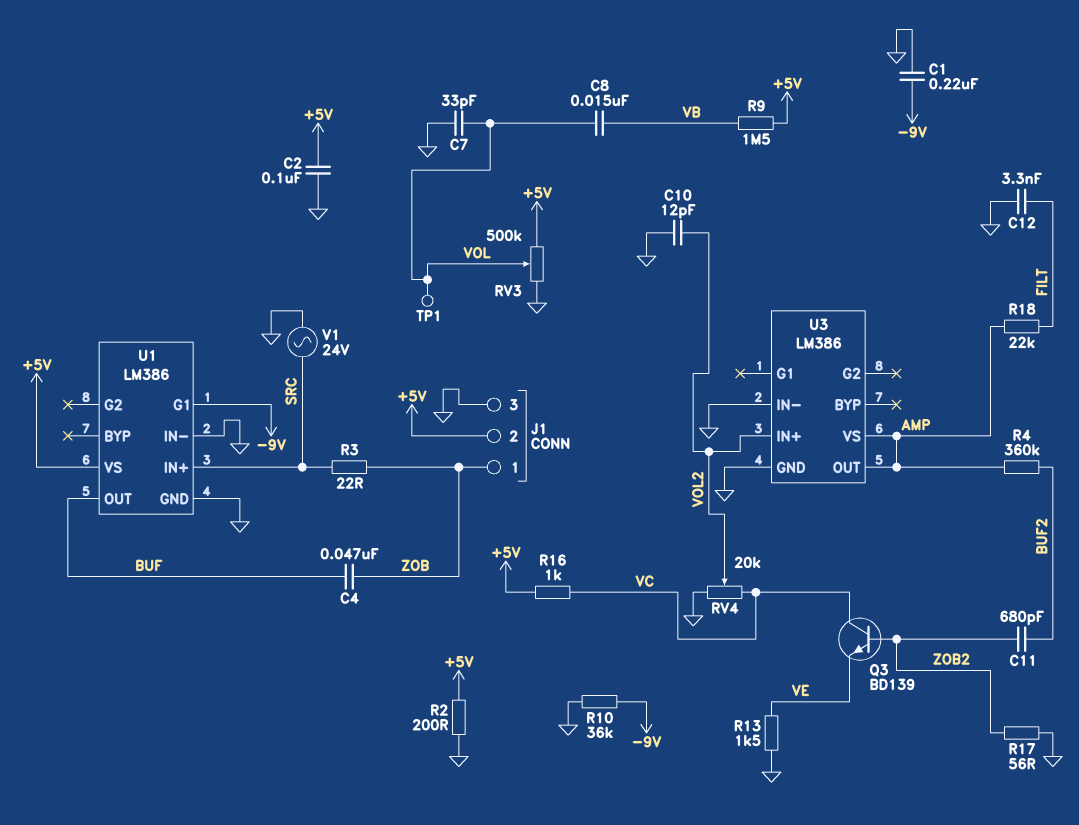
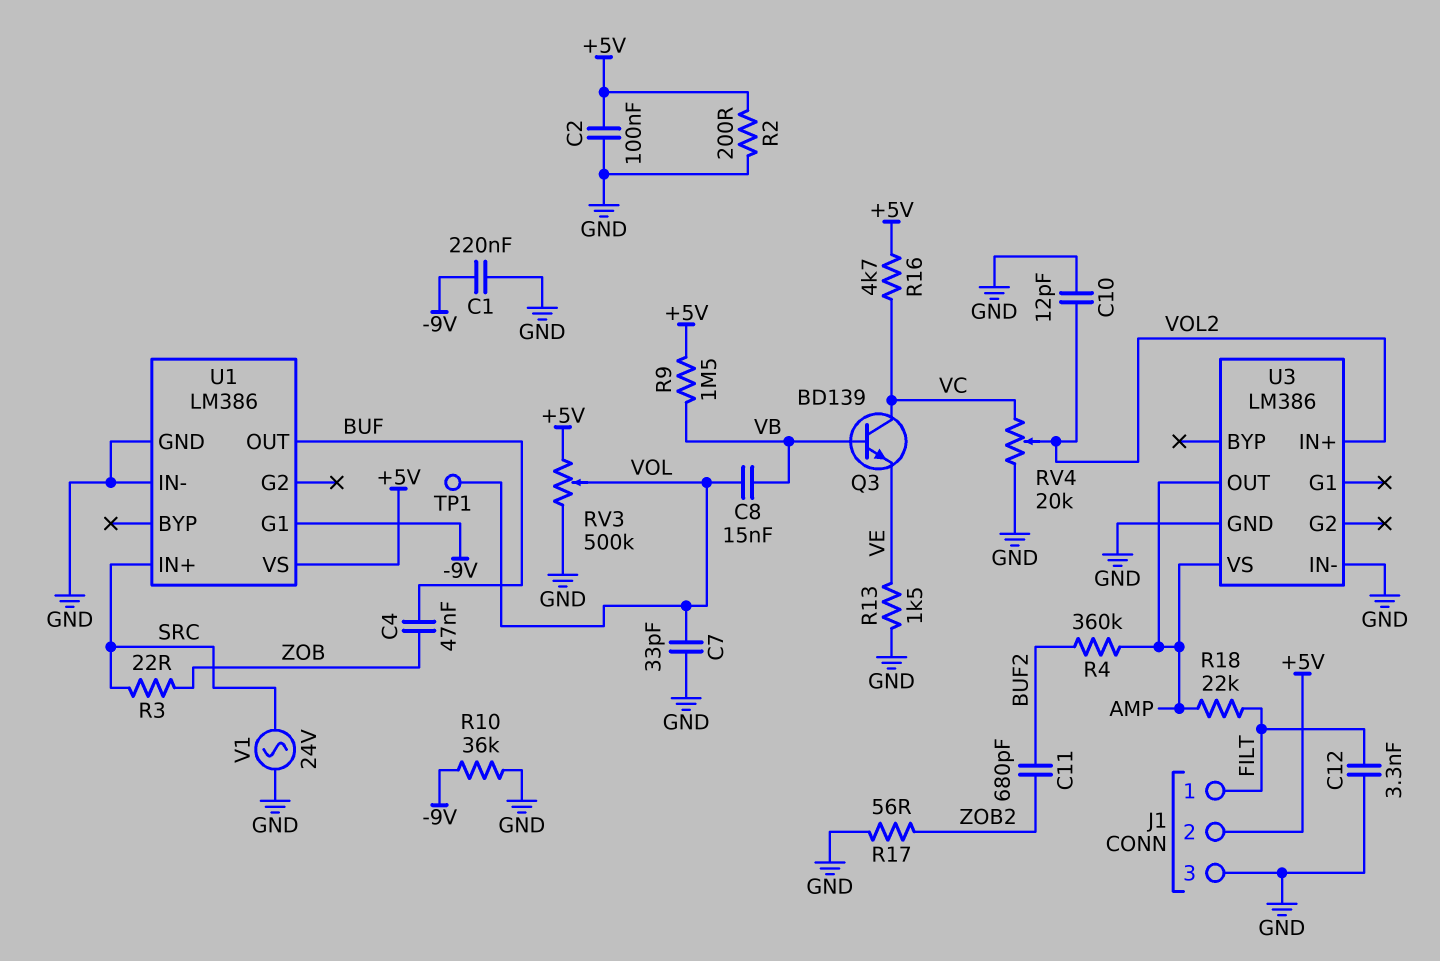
J1 pin 1: ZOB -> FILT
Q3: NPN BD139 (B ZOB2, C VC, E VE) -> NPN BD139 (B VB, C VC, E VE)
R16: 1k (+5V, VC) -> 4.7k (+5V, VC)

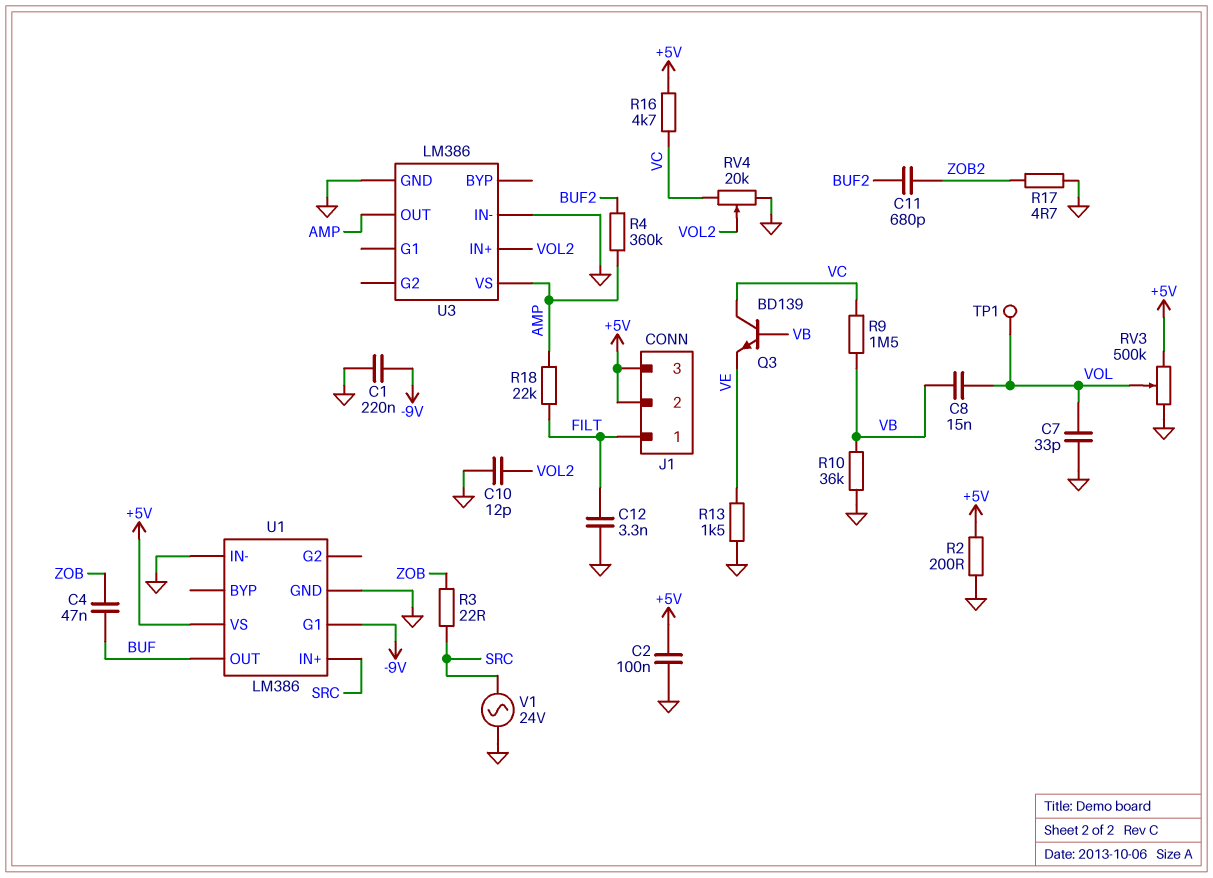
J1 pin 3: GND -> +5V
R9: 1.5M (+5V, VB) -> 1.5M (VB, VC)
R10: 36k (-9V, GND) -> 36k (GND, VB)
R17: 56 (GND, ZOB2) -> 4.7 (GND, ZOB2)

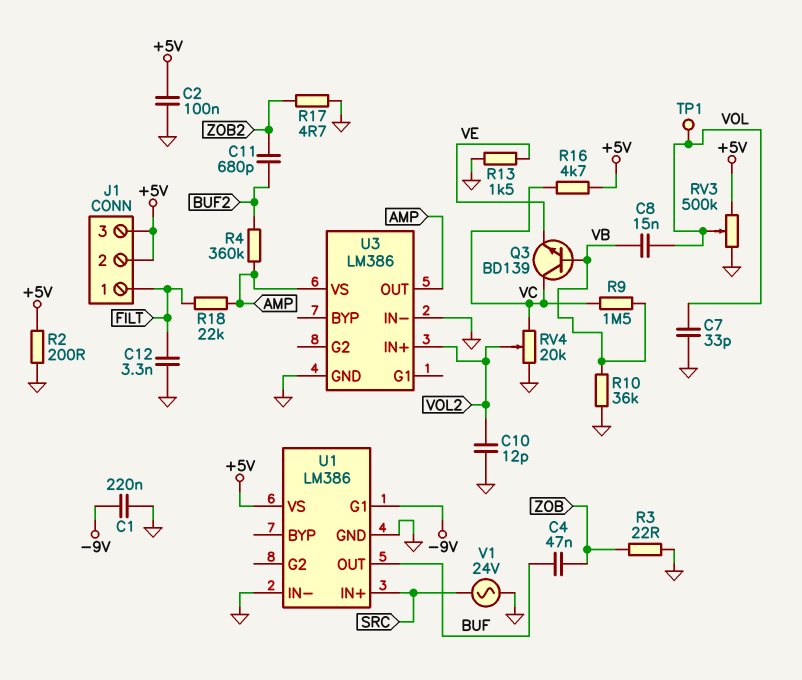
R3: 22 (SRC, ZOB) -> 22 (GND, ZOB)

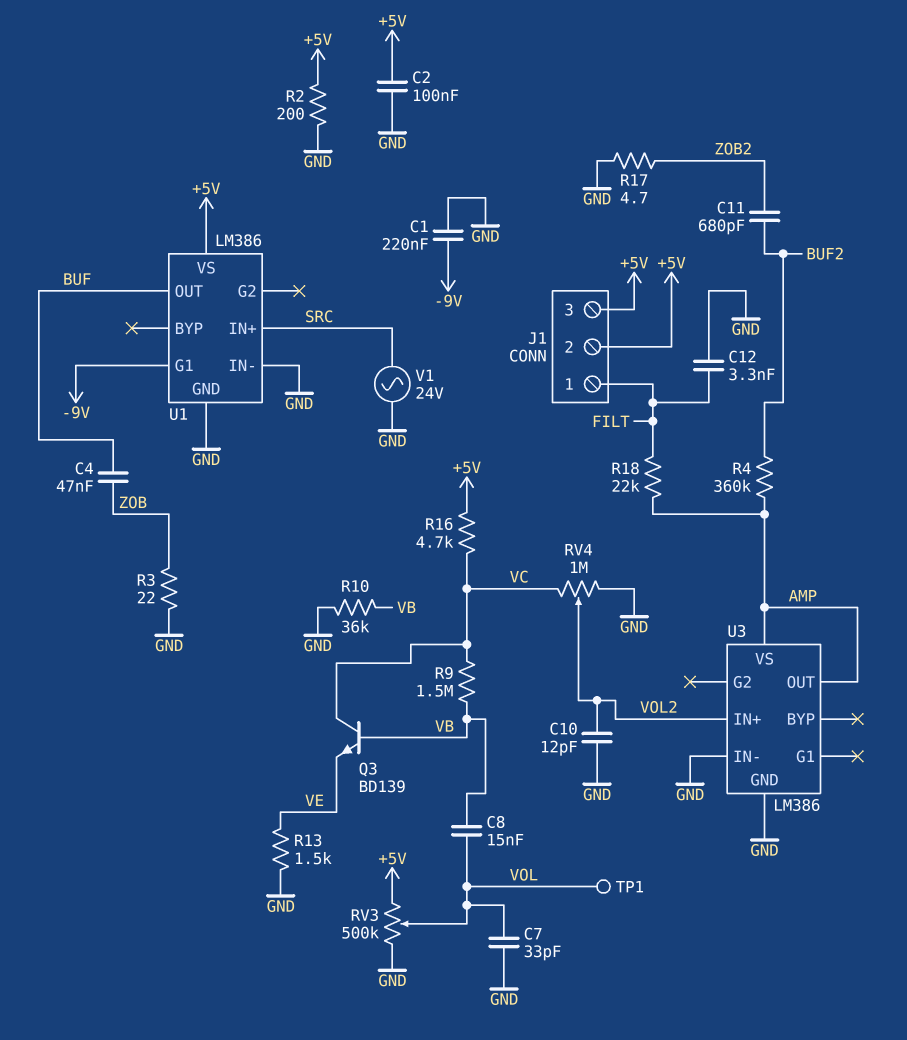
RV4: 20k (GND, VC, wiper VOL2) -> 1M (GND, VC, wiper VOL2)

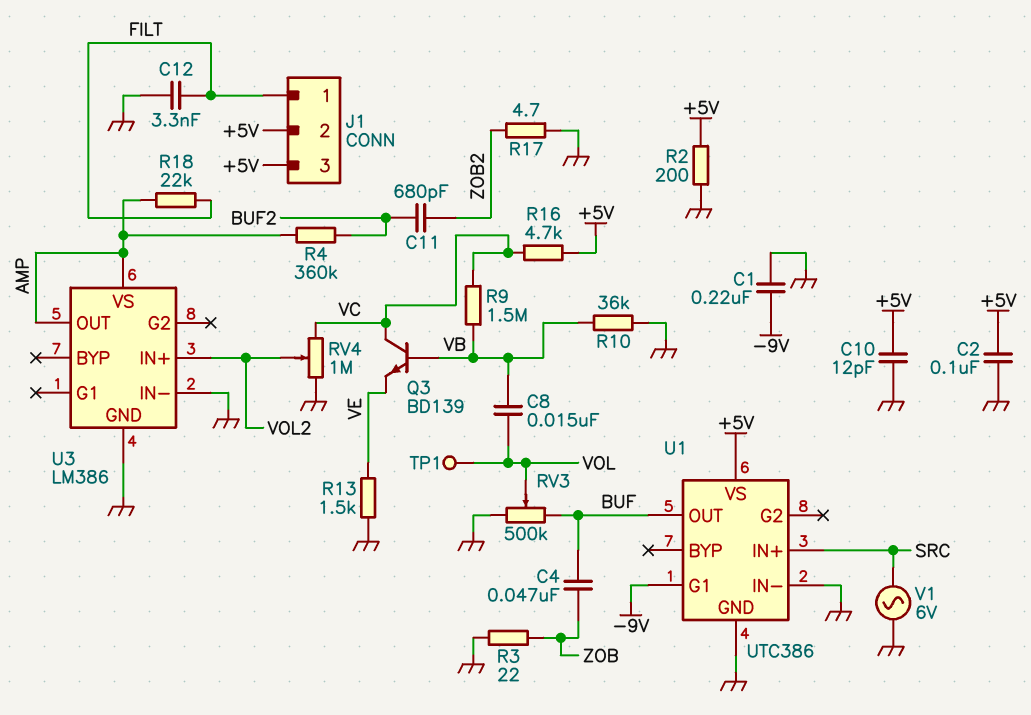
C7: 33pF (GND, VOL) -> none
C10: 12pF (GND, VOL2) -> 12pF (+5V, GND)
RV3: 500k (+5V, GND, wiper VOL) -> 500k (BUF, GND, wiper VOL)
U1: LM386 -> UTC386
V1: AC 24V (GND, SRC) -> AC 6V (GND, SRC)

